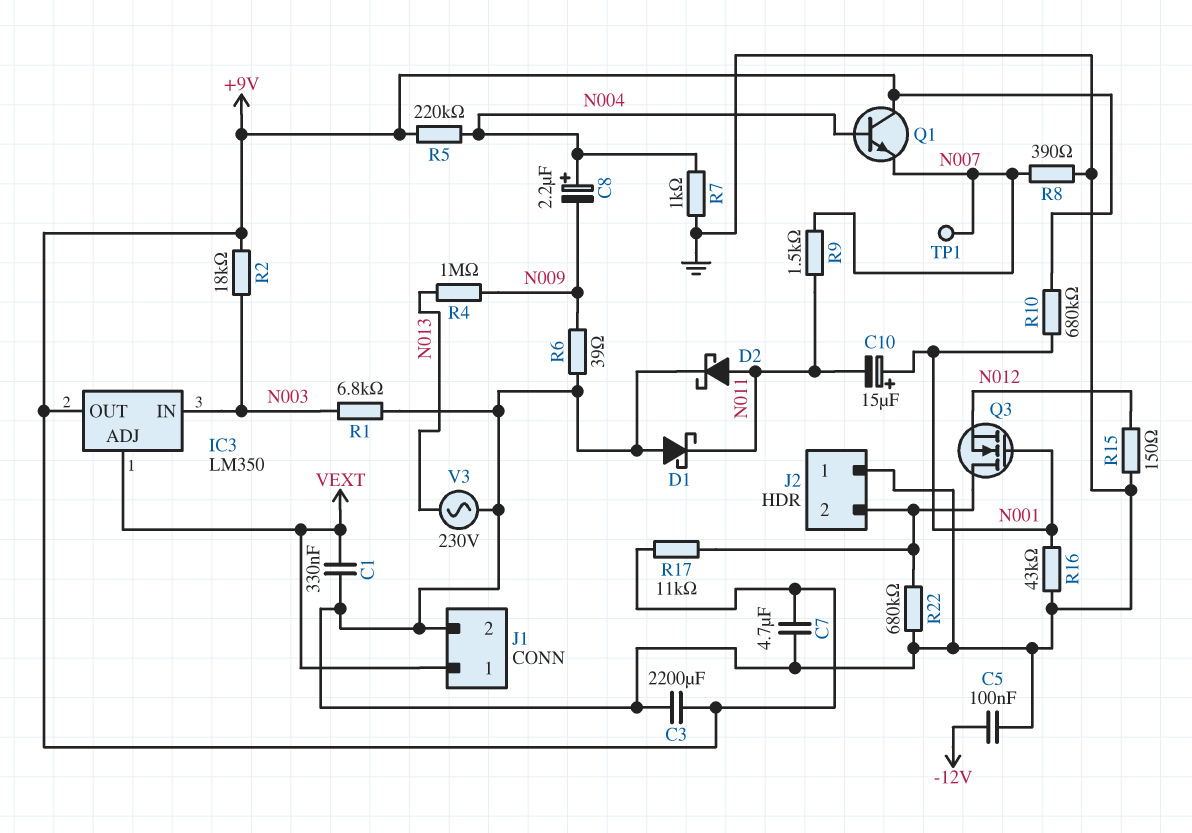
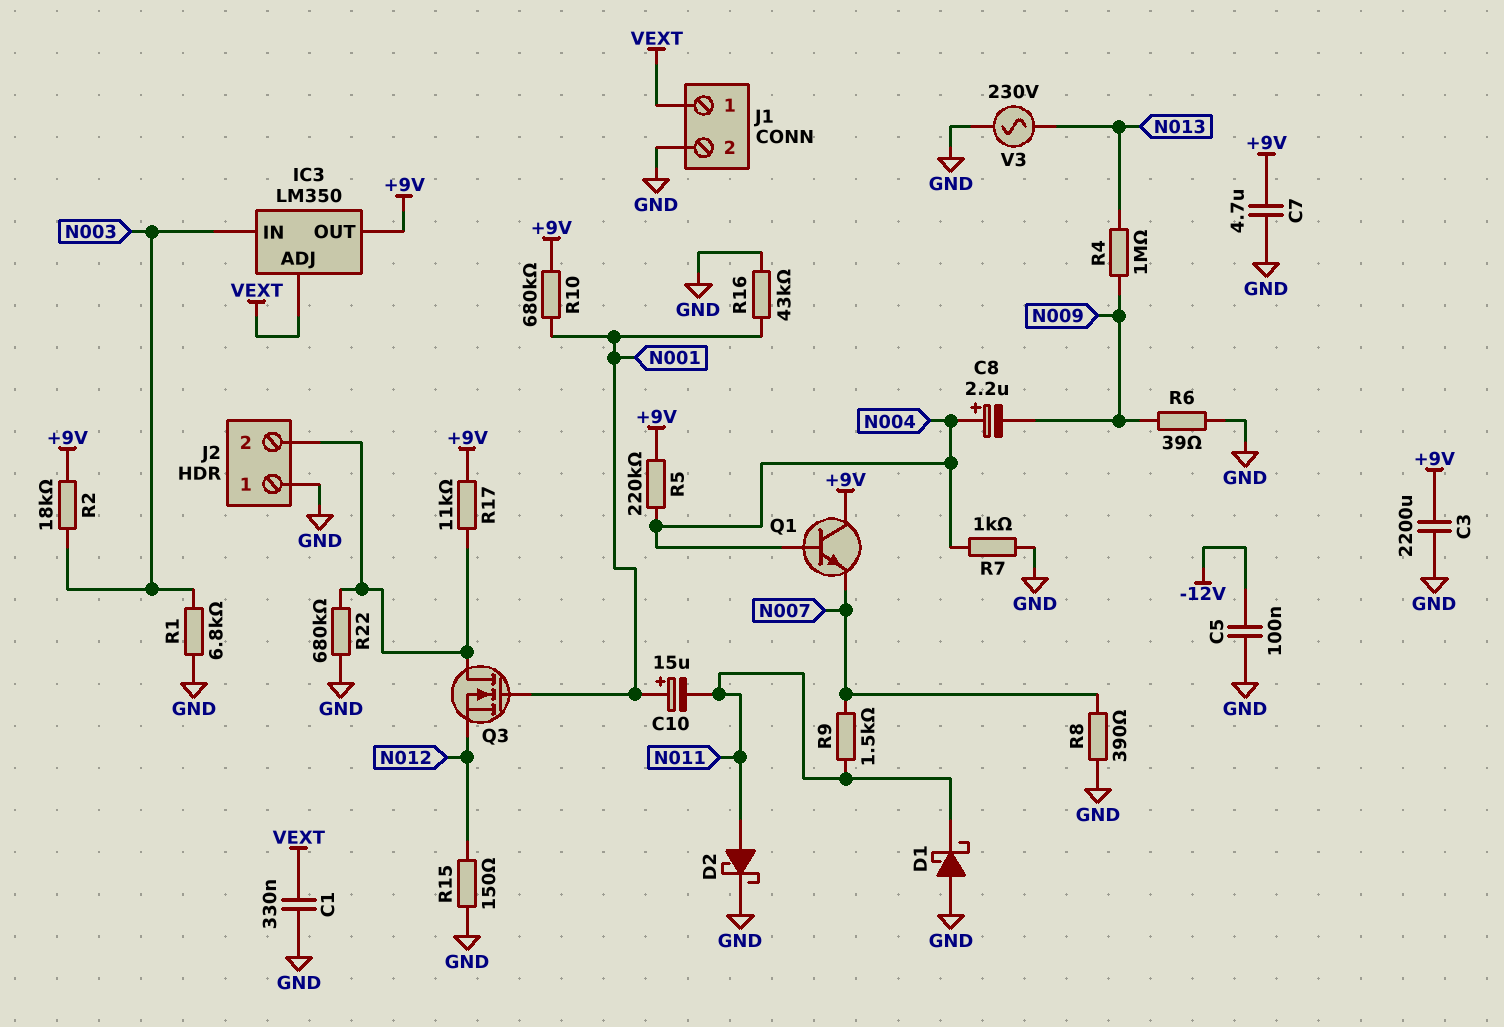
TP1: test point (N007) -> none

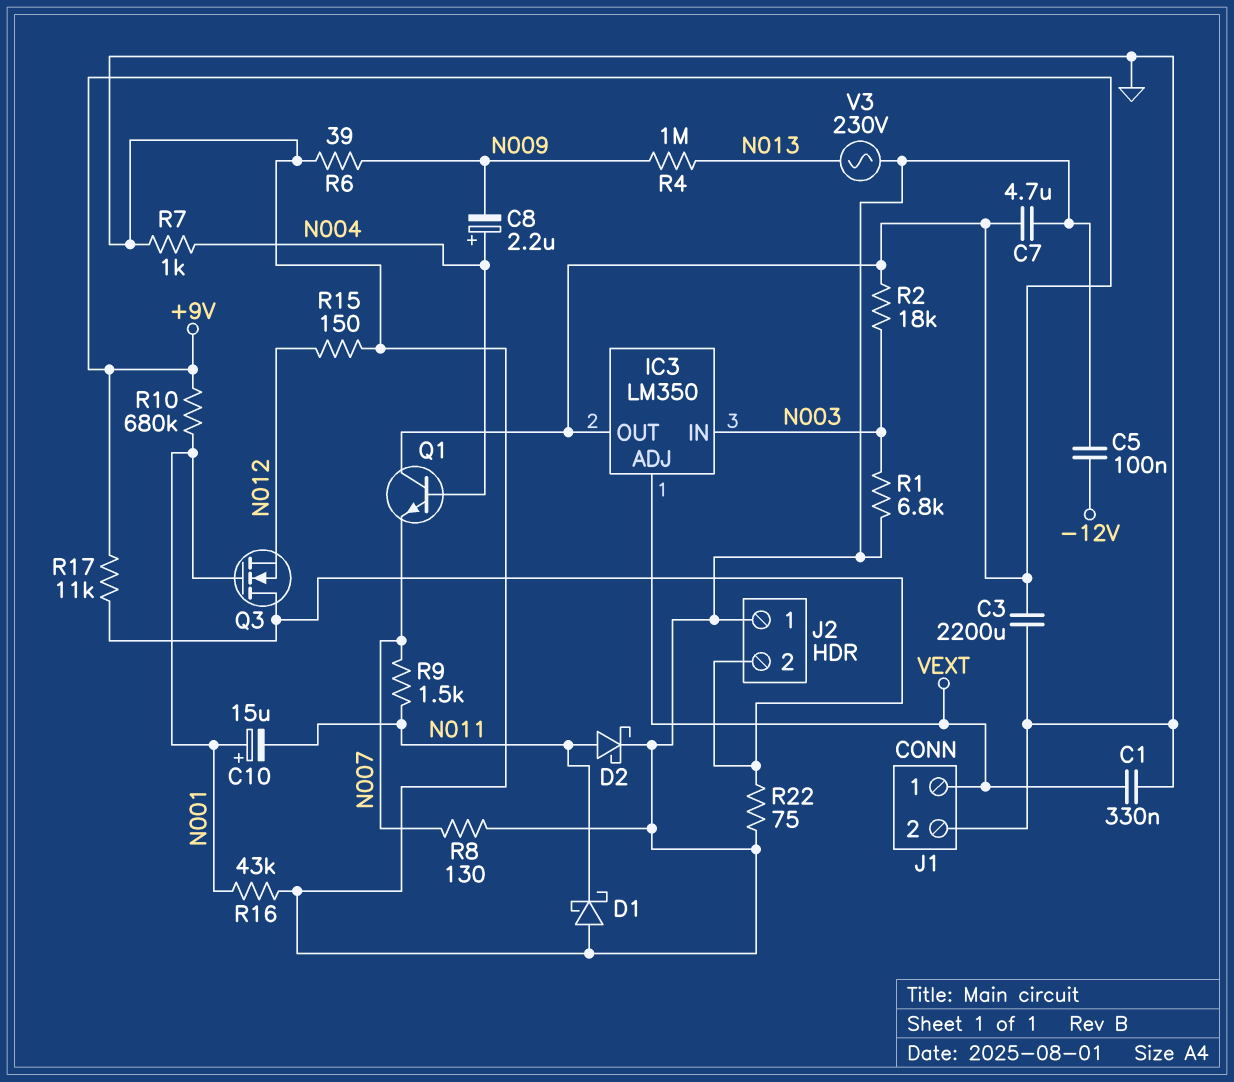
R5: 220k (+9V, N004) -> none
R8: 390 (GND, N007) -> 130 (GND, N007)
R22: 680k (GND, J2/2) -> 75 (GND, J2/2)

